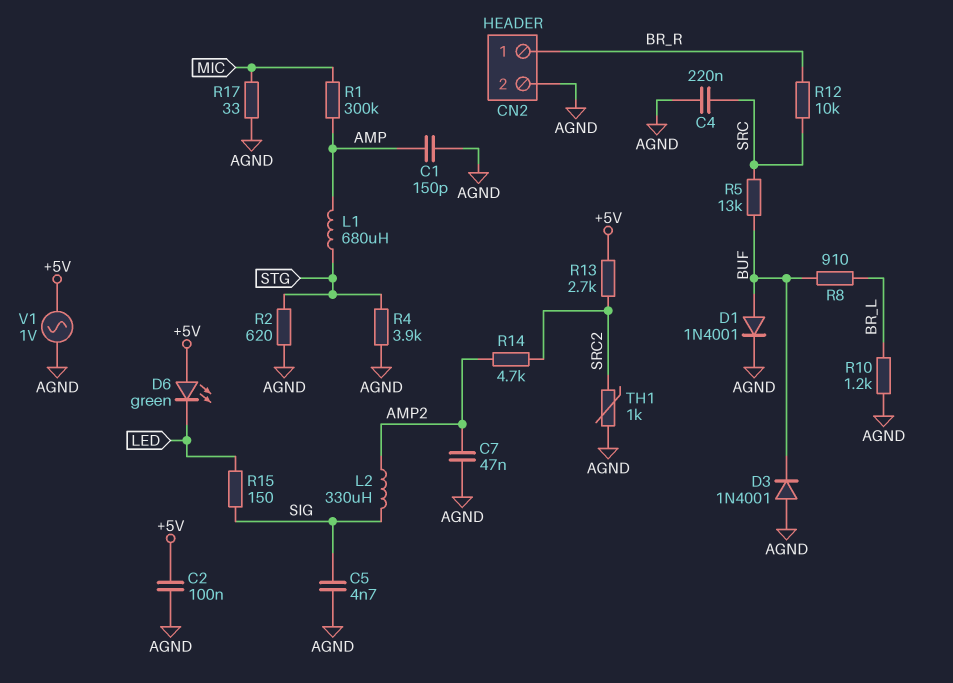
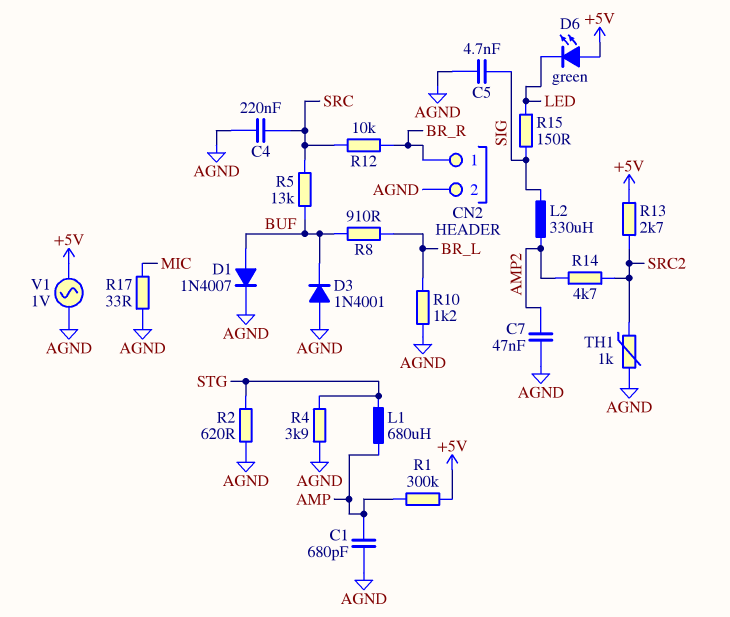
C1: 150pF (AGND, AMP) -> 680pF (AGND, AMP)
C2: 100nF (+5V, AGND) -> none
D1: diode 1N4001 (A BUF, K AGND) -> diode 1N4007 (A BUF, K AGND)
R1: 300k (AMP, MIC) -> 300k (+5V, AMP)

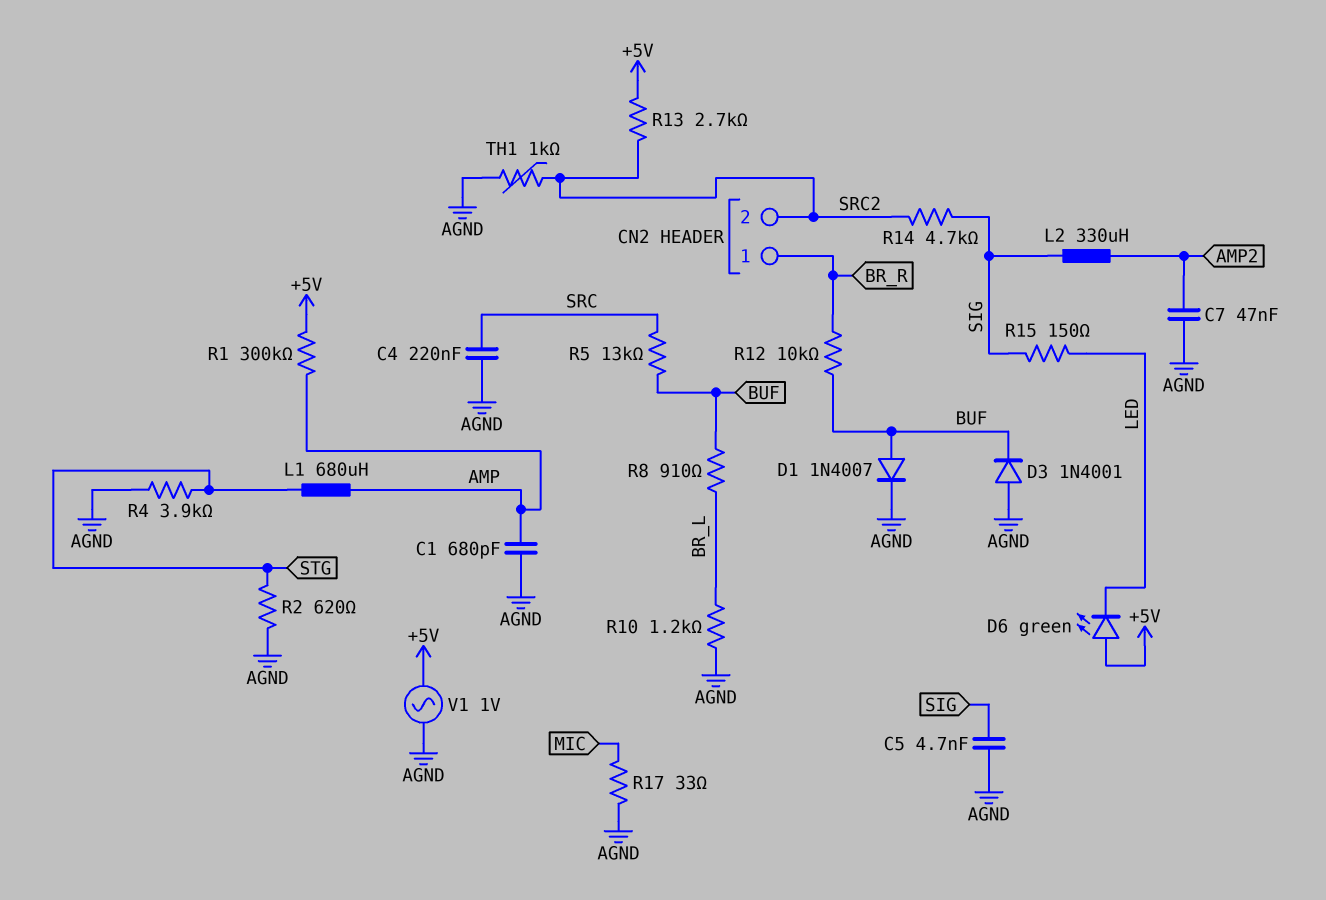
CN2 pin 2: AGND -> SRC2
R12: 10k (BR_R, SRC) -> 10k (BR_R, BUF)
R14: 4.7k (AMP2, SRC2) -> 4.7k (SIG, SRC2)

